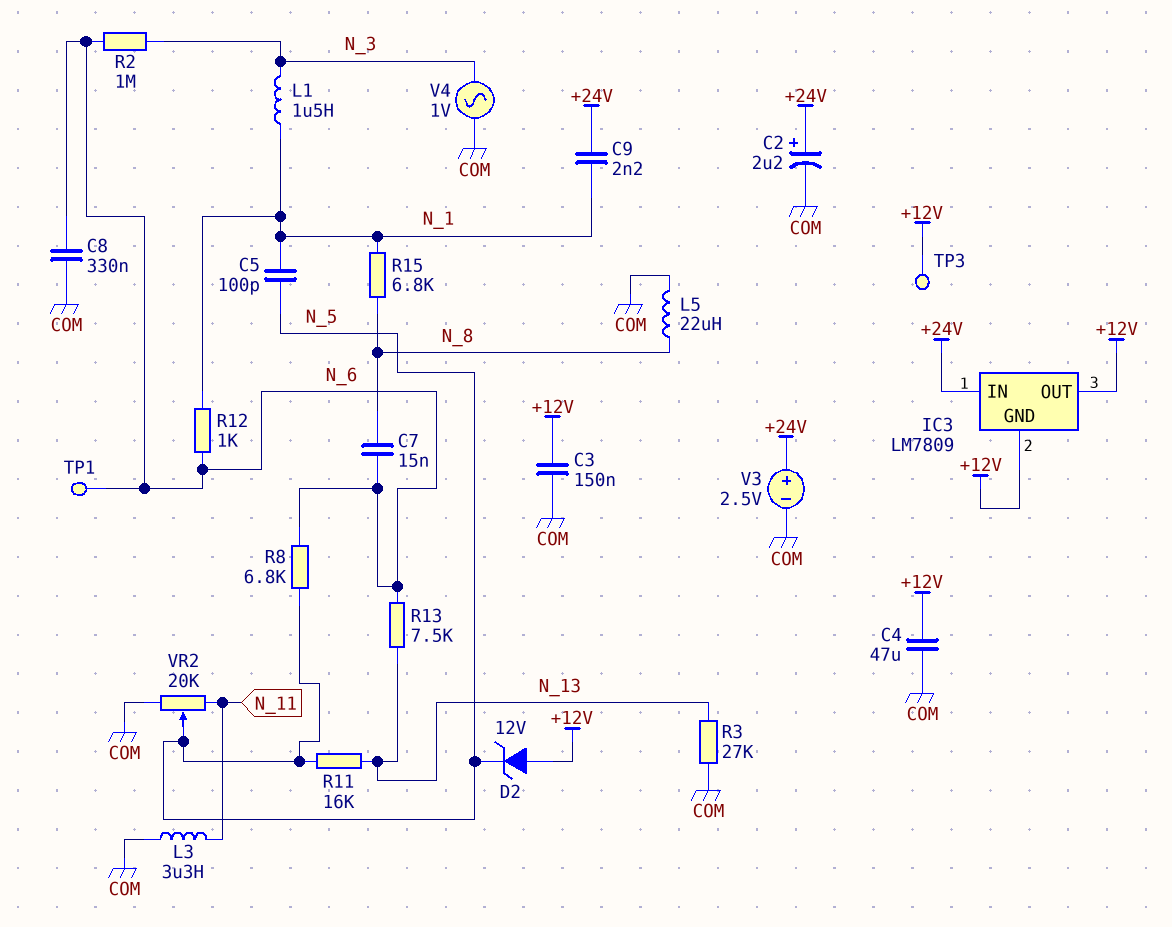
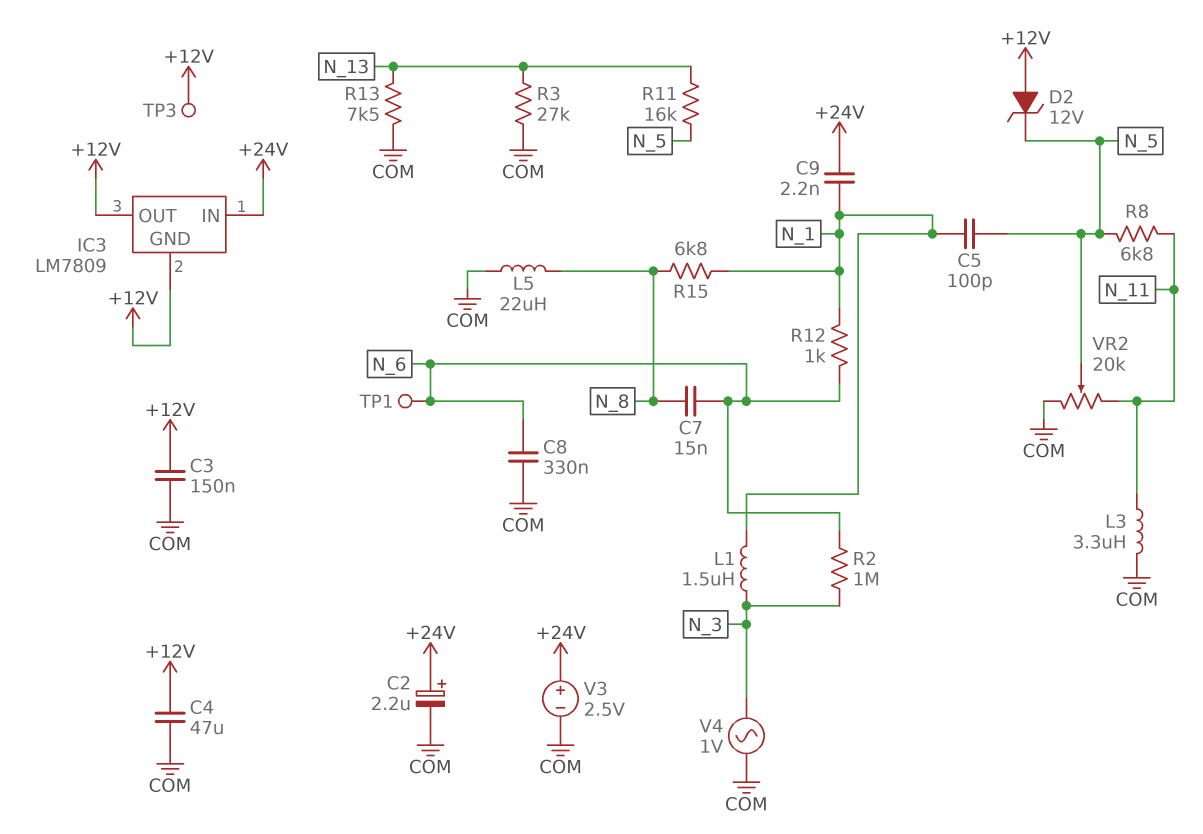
R8: 6.8k (N_5, N_6) -> 6.8k (N_5, N_11)
R13: 7.5k (N_6, N_13) -> 7.5k (COM, N_13)

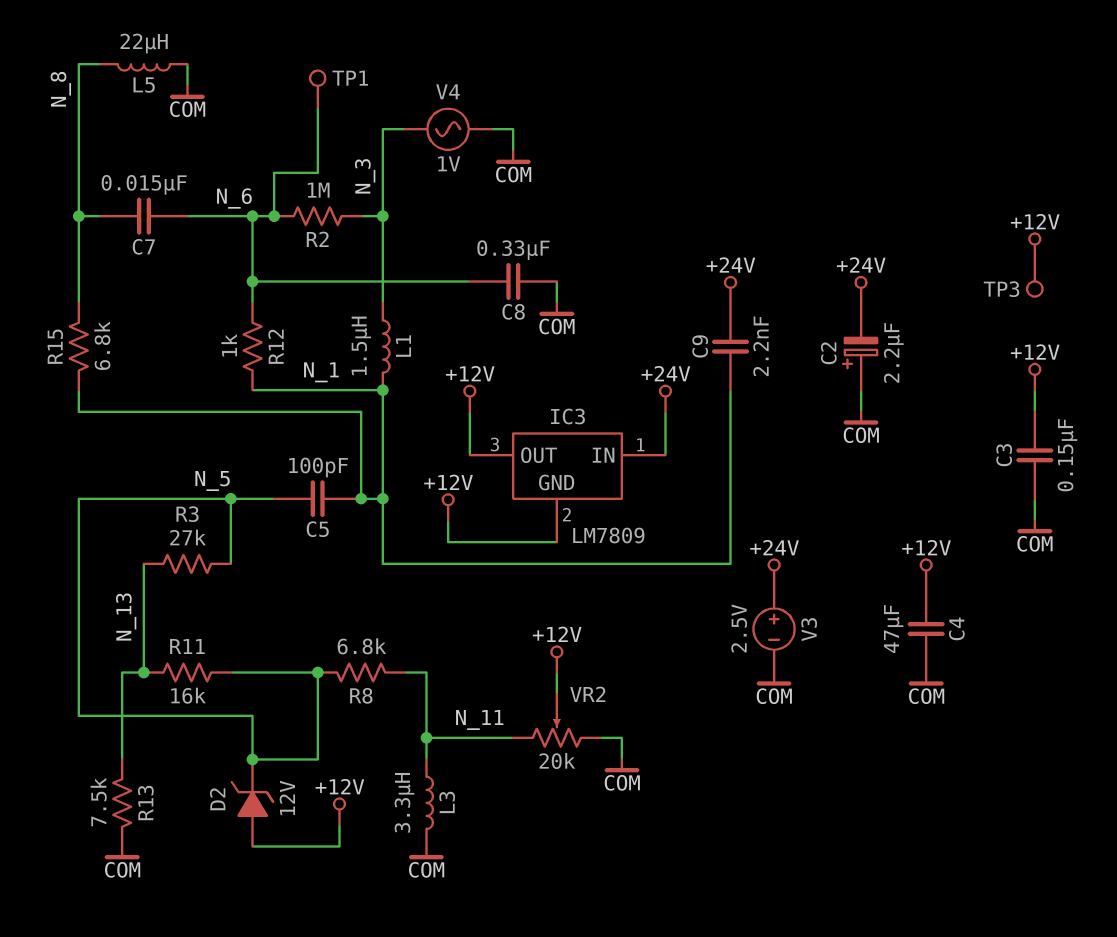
C2: 2.2uF (plus +24V, minus COM) -> 2.2uF (plus COM, minus +24V)
R3: 27k (COM, N_13) -> 27k (N_5, N_13)
VR2: 20k (COM, N_11, wiper N_5) -> 20k (COM, N_11, wiper +12V)

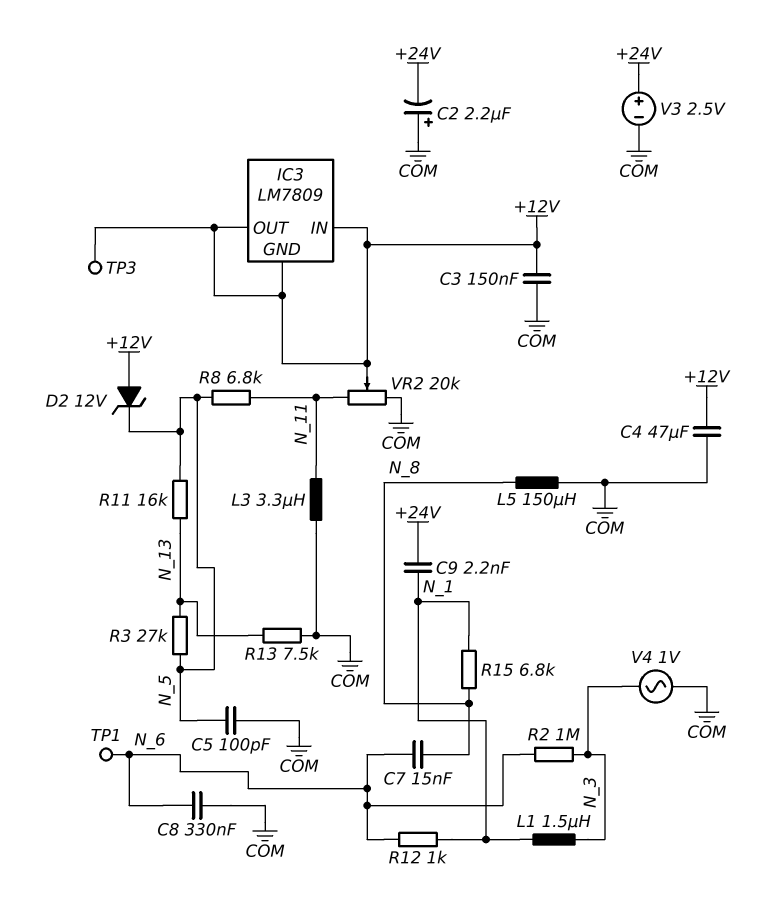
C5: 100pF (N_1, N_5) -> 100pF (COM, N_5)
IC3 pin IN: +24V -> +12V
L5: 22uH (COM, N_8) -> 150uH (COM, N_8)

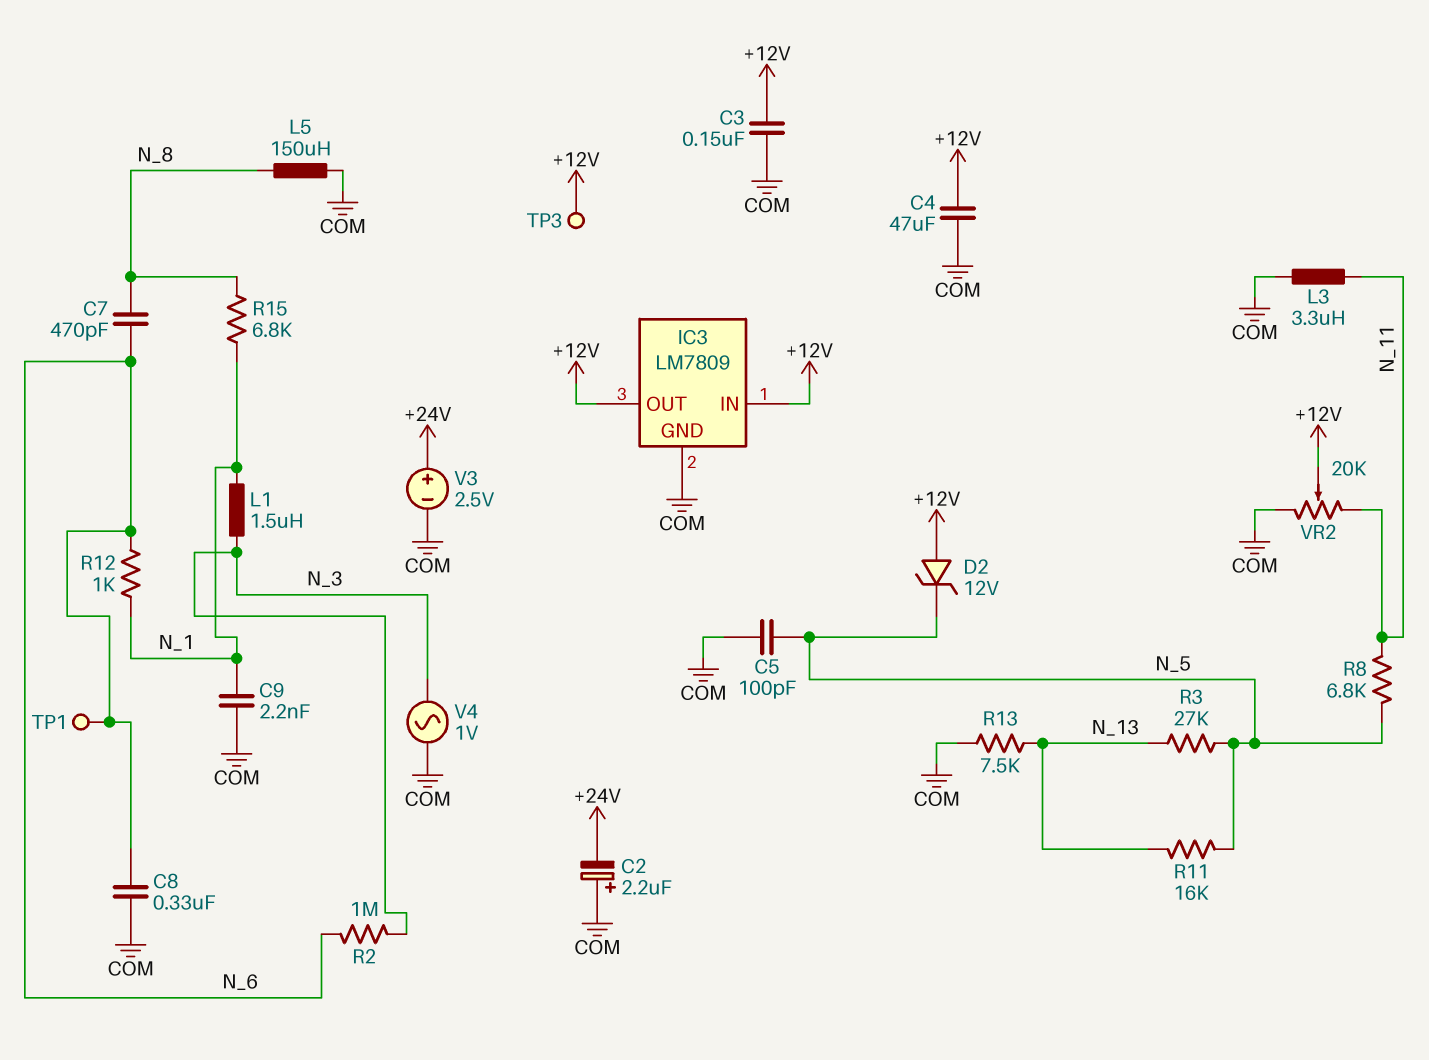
C7: 15nF (N_6, N_8) -> 470pF (N_6, N_8)
C9: 2.2nF (+24V, N_1) -> 2.2nF (COM, N_1)
IC3 pin GND: +12V -> COM

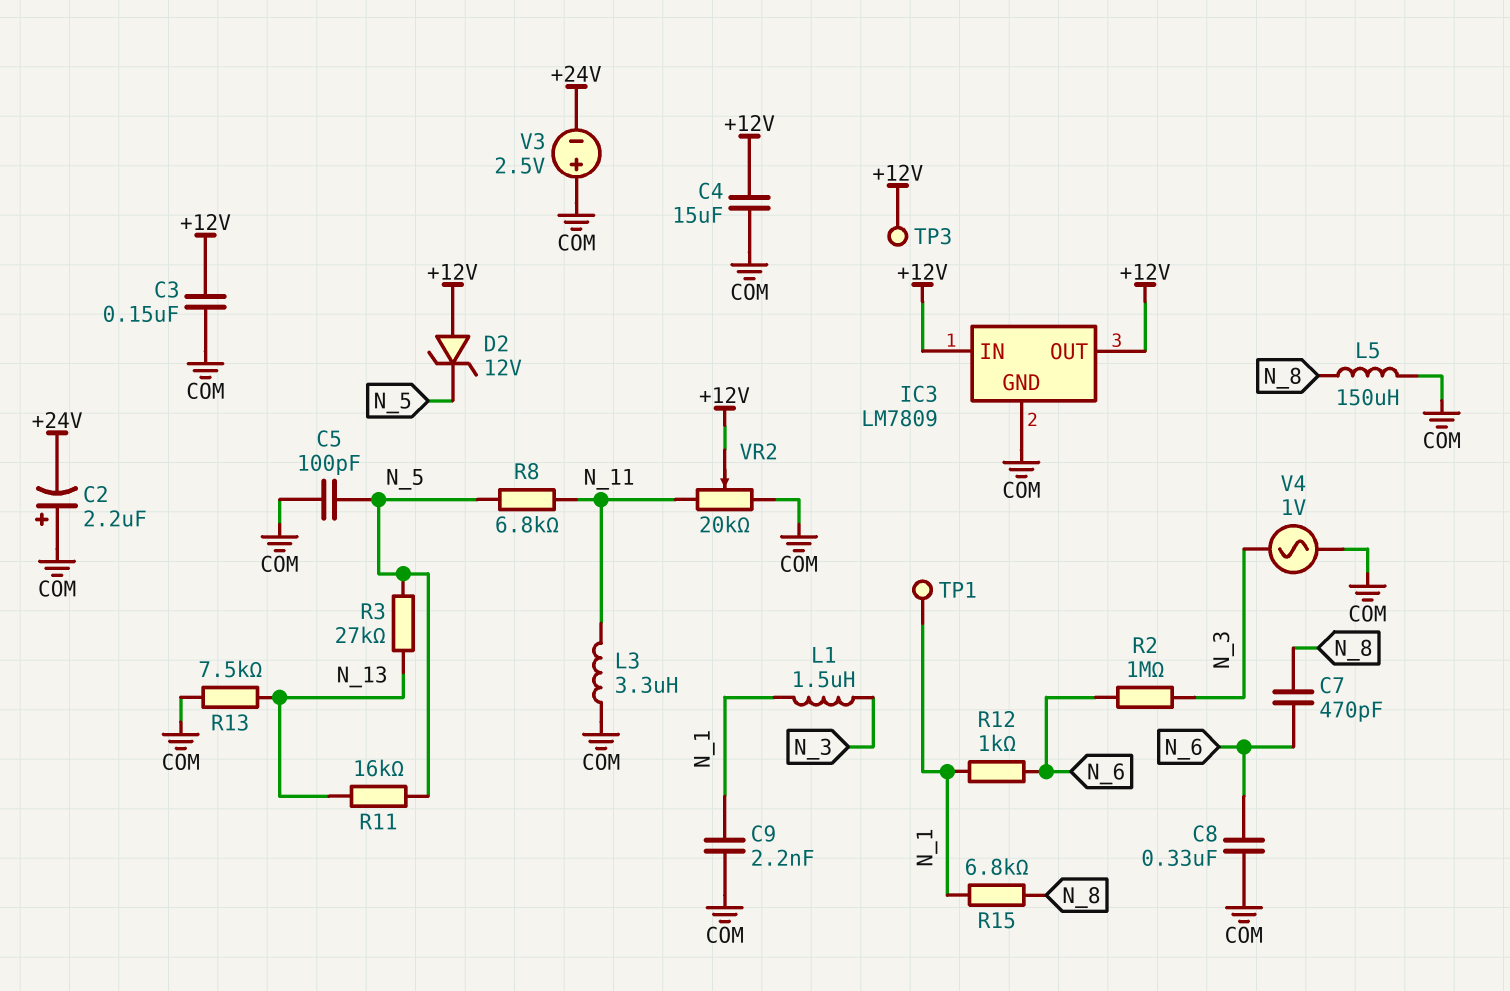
C4: 47uF (+12V, COM) -> 15uF (+12V, COM)
TP1: test point (N_6) -> test point (N_1)
V3: 2.5V (plus +24V, minus COM) -> 2.5V (plus COM, minus +24V)

